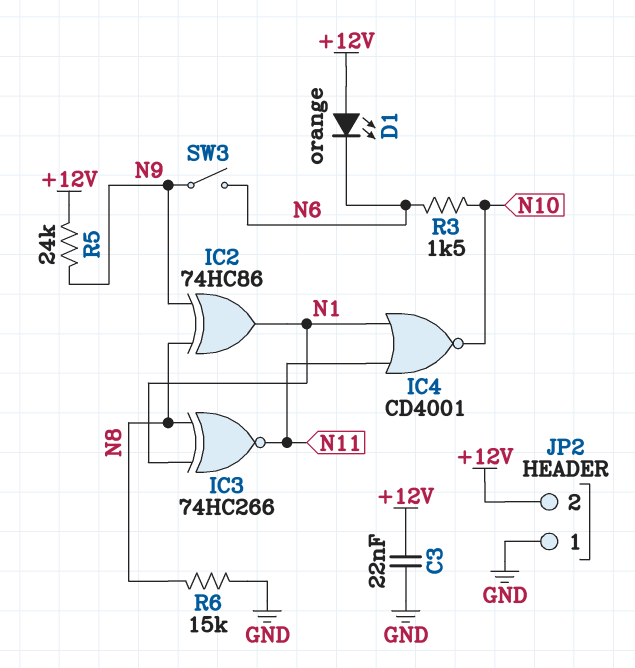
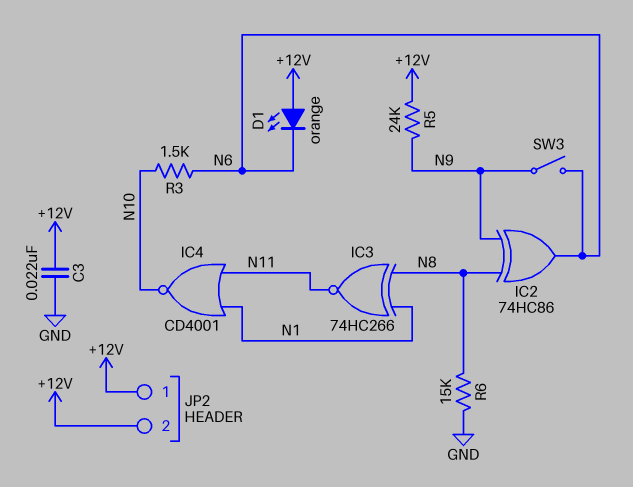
IC2: XOR 74HC86 (in N8, in N9, out N1) -> XOR 74HC86 (in N8, in N9, out N6)
JP2 pin 1: GND -> +12V

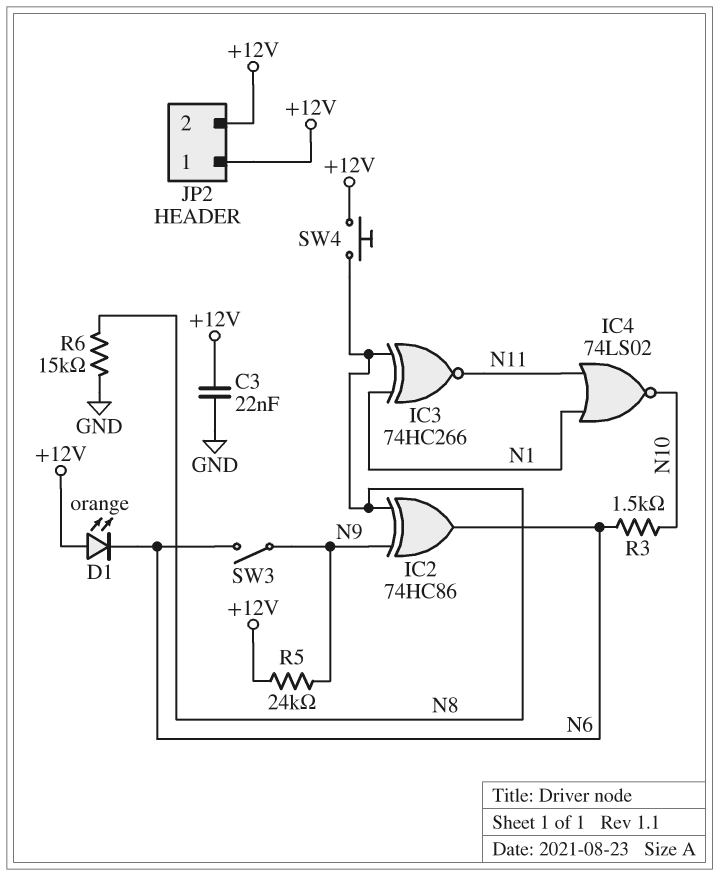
IC4: NOR CD4001 (in N1, in N11, out N10) -> NOR 74LS02 (in N1, in N11, out N10)
SW4: none -> button (+12V, N8)

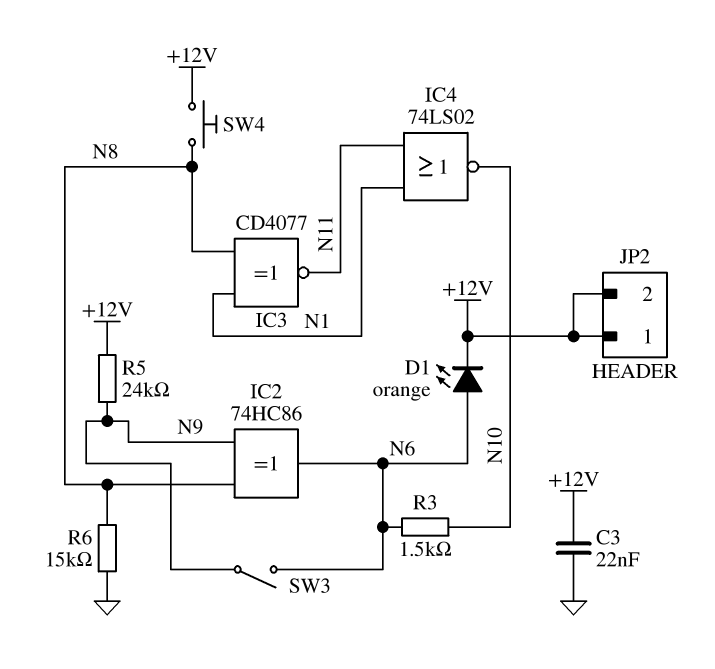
D1: LED orange (A +12V, K N6) -> LED orange (A N6, K +12V)
IC3: XNOR 74HC266 (in N1, in N8, out N11) -> XNOR CD4077 (in N1, in N8, out N11)

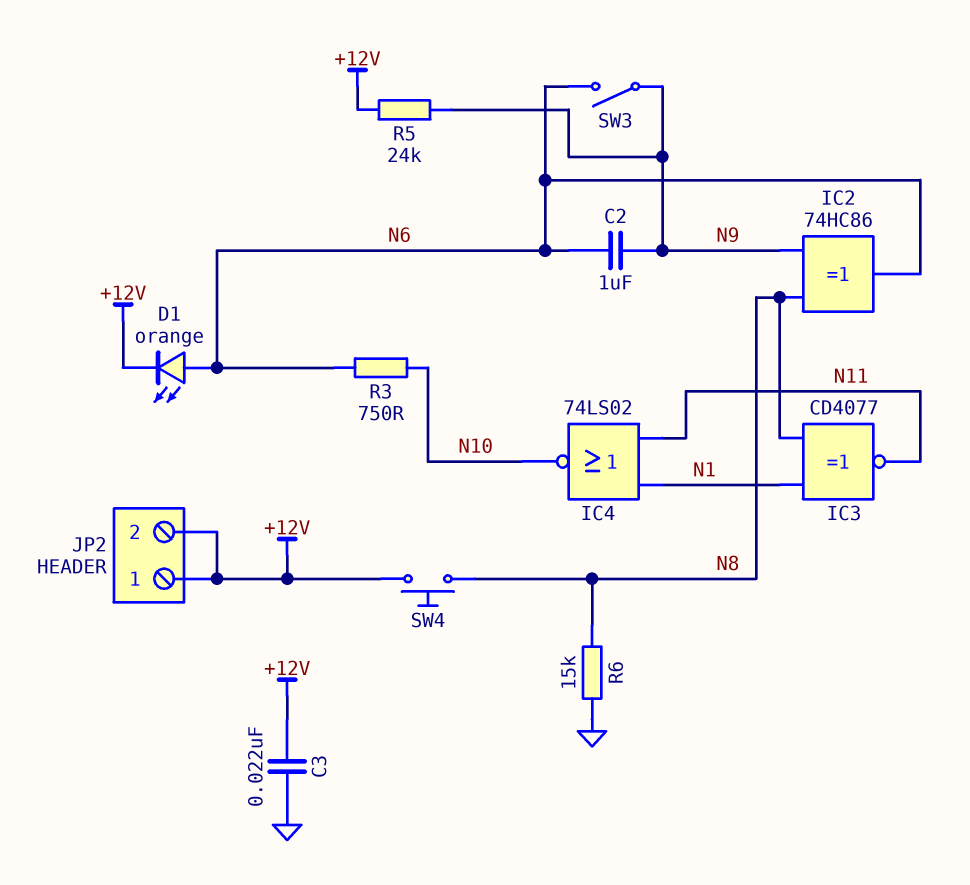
C2: none -> 1uF (N6, N9)
R3: 1.5k (N6, N10) -> 750 (N6, N10)

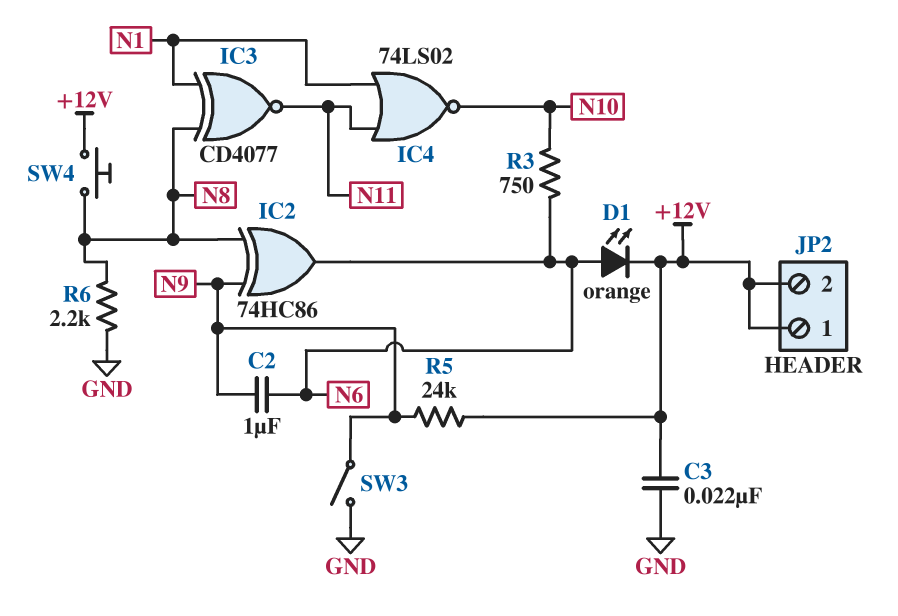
R6: 15k (GND, N8) -> 2.2k (GND, N8)
SW3: switch (N6, N9) -> switch (GND, N9)

